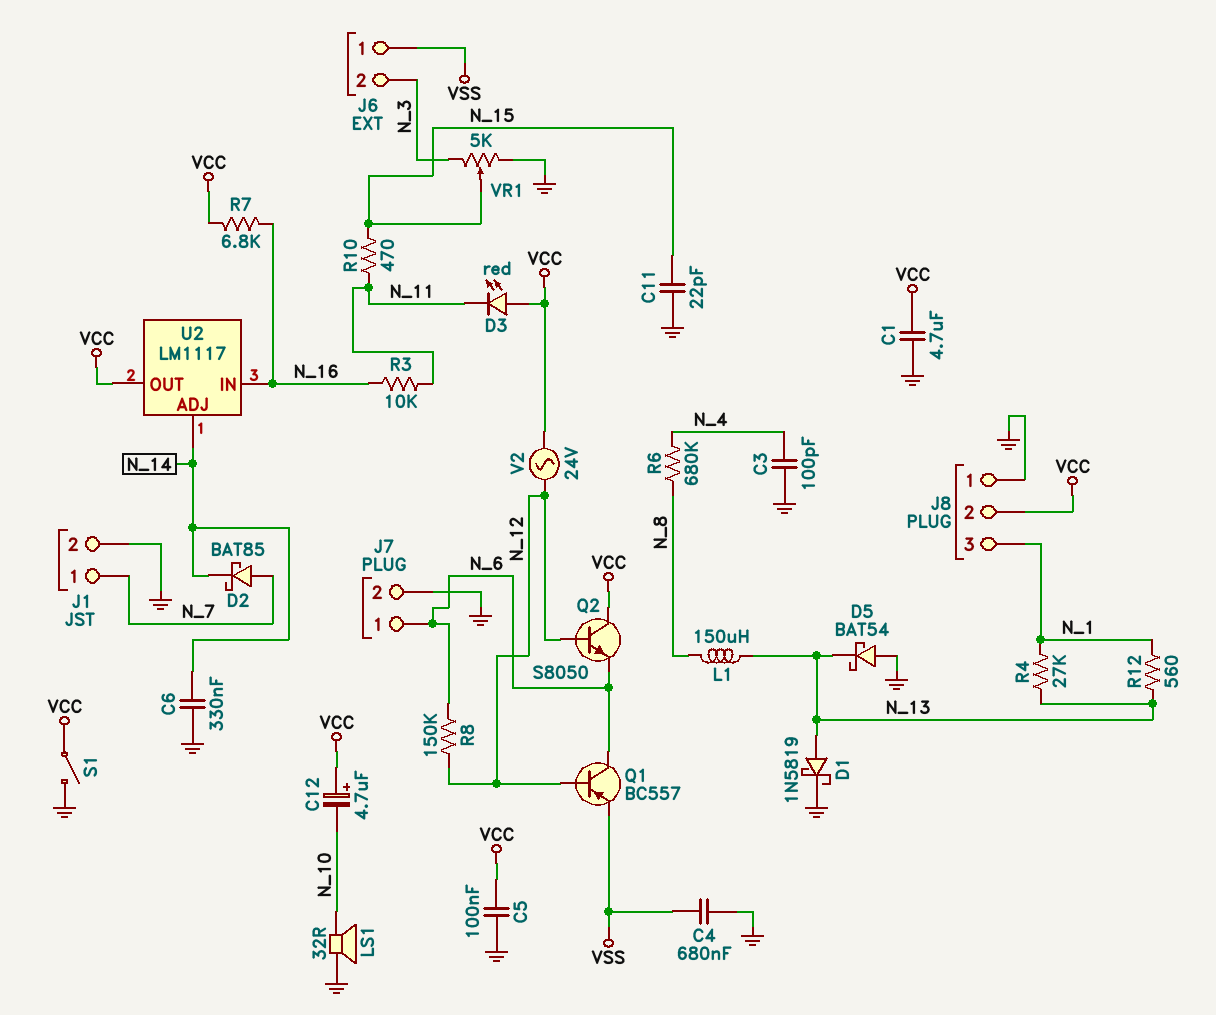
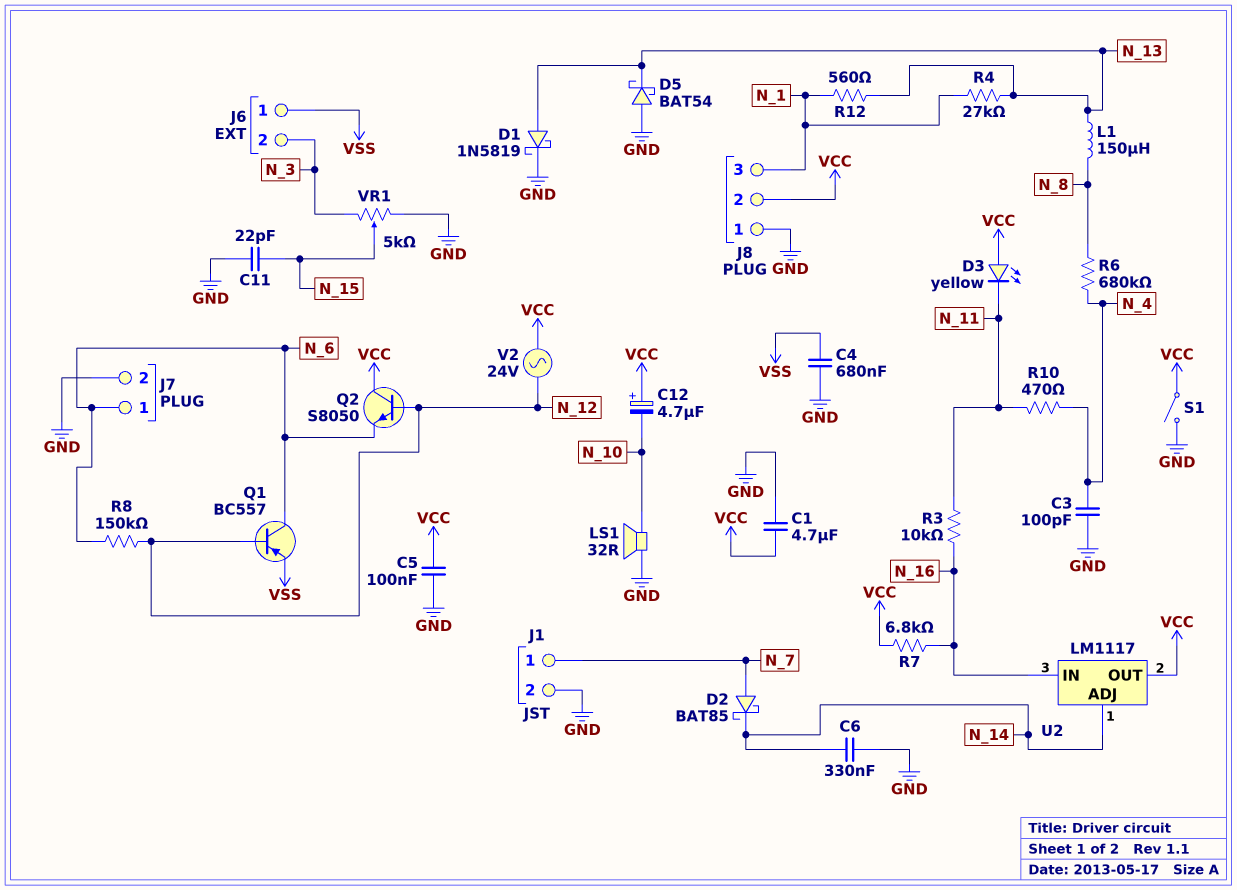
D3: LED red (A VCC, K N_11) -> LED yellow (A VCC, K N_11)
R10: 470 (N_11, N_15) -> 470 (N_4, N_11)

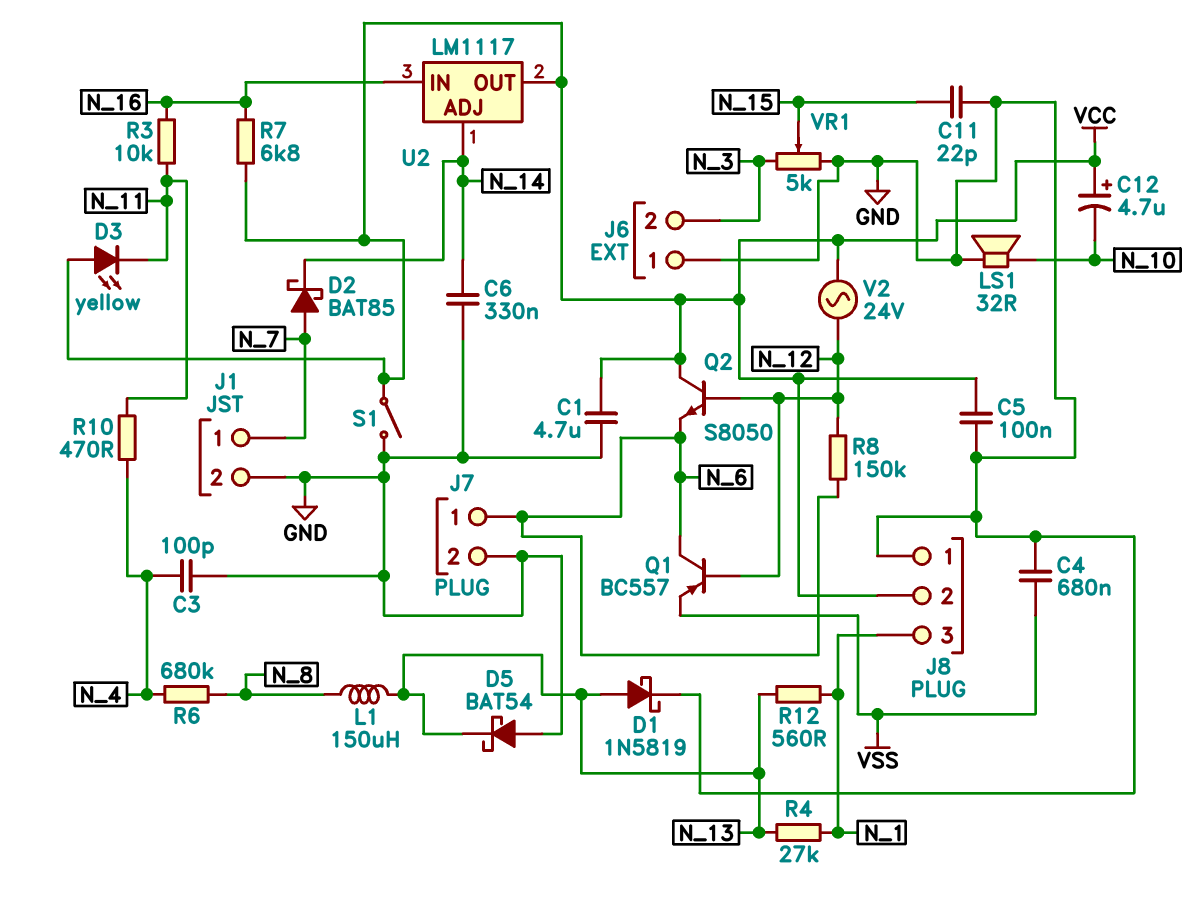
J6 pin 1: VSS -> GND

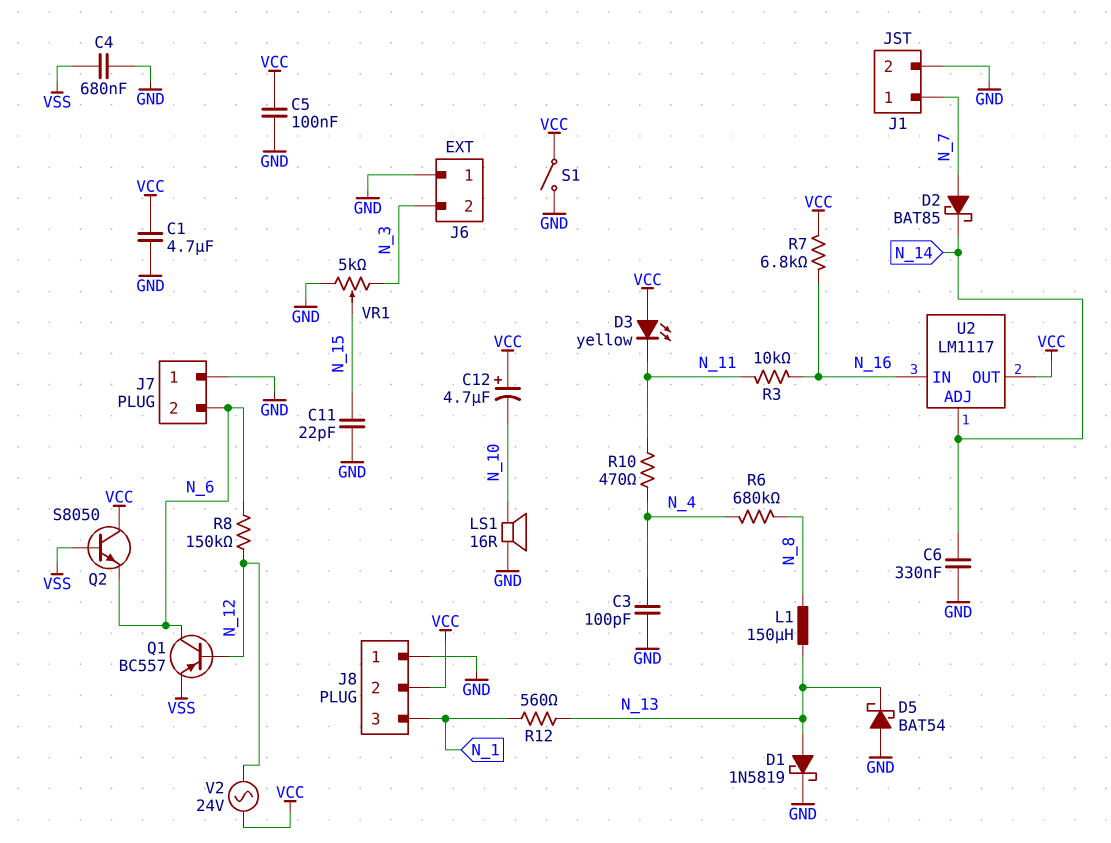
J7 pin 1: N_6 -> GND
J7 pin 2: GND -> N_6
LS1: speaker 32R (GND, N_10) -> speaker 16R (GND, N_10)
Q2: NPN S8050 (B N_12, C VCC, E N_6) -> NPN S8050 (B VSS, C VCC, E N_6)
R4: 27k (N_1, N_13) -> none

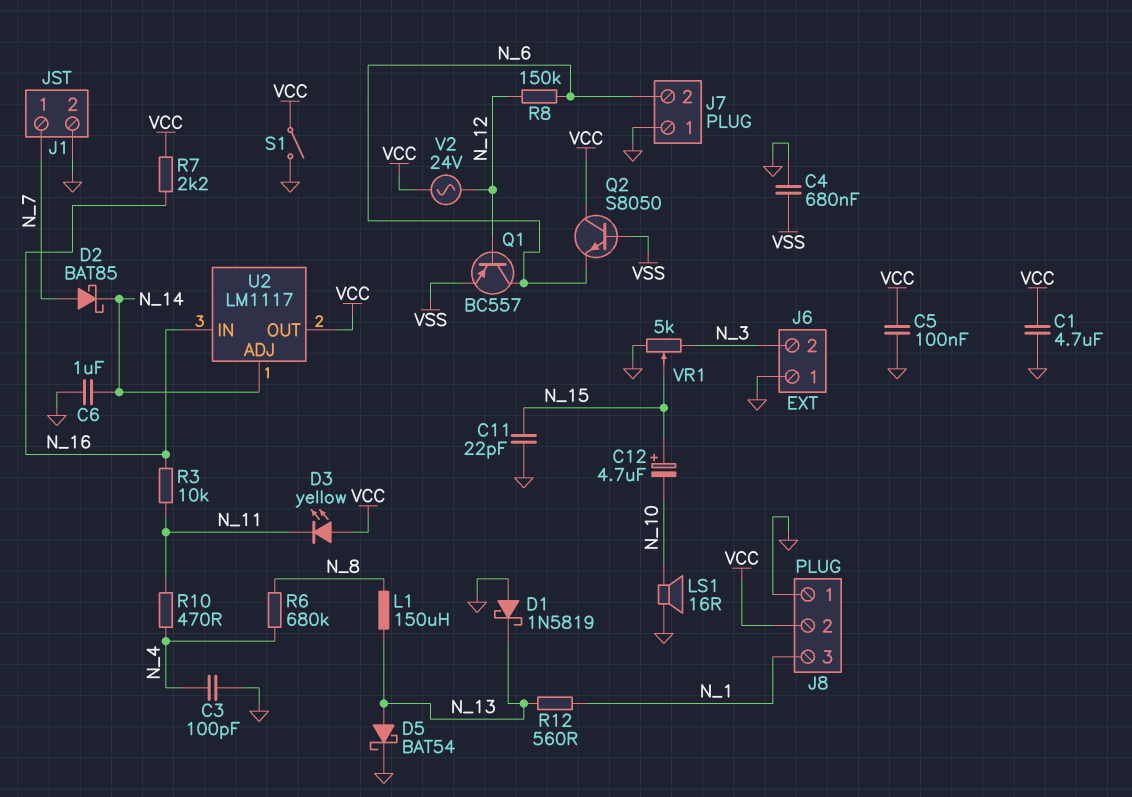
C6: 330nF (GND, N_14) -> 1uF (GND, N_14)
C12: 4.7uF (plus VCC, minus N_10) -> 4.7uF (plus N_15, minus N_10)
D1: schottky 1N5819 (A N_13, K GND) -> schottky 1N5819 (A GND, K N_13)
D5: schottky BAT54 (A GND, K N_13) -> schottky BAT54 (A N_13, K GND)
R7: 6.8k (N_16, VCC) -> 2.2k (N_16, VCC)

